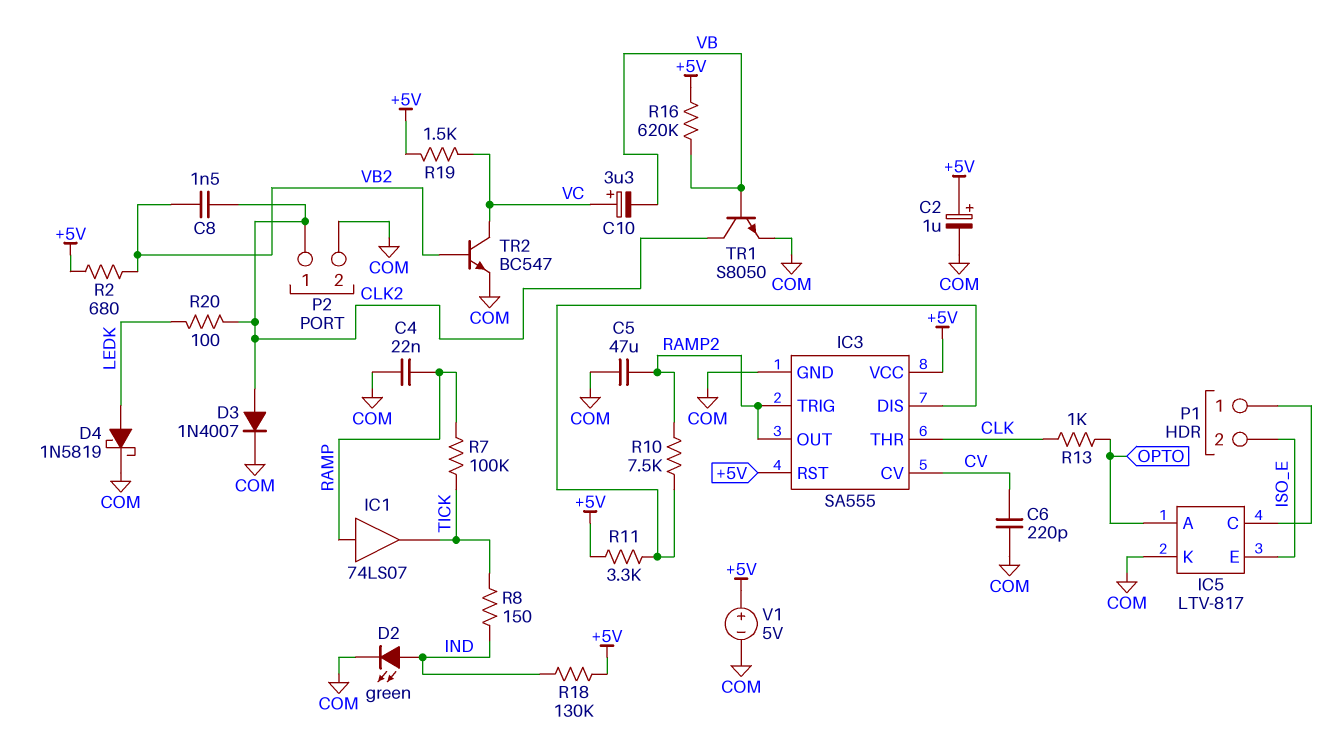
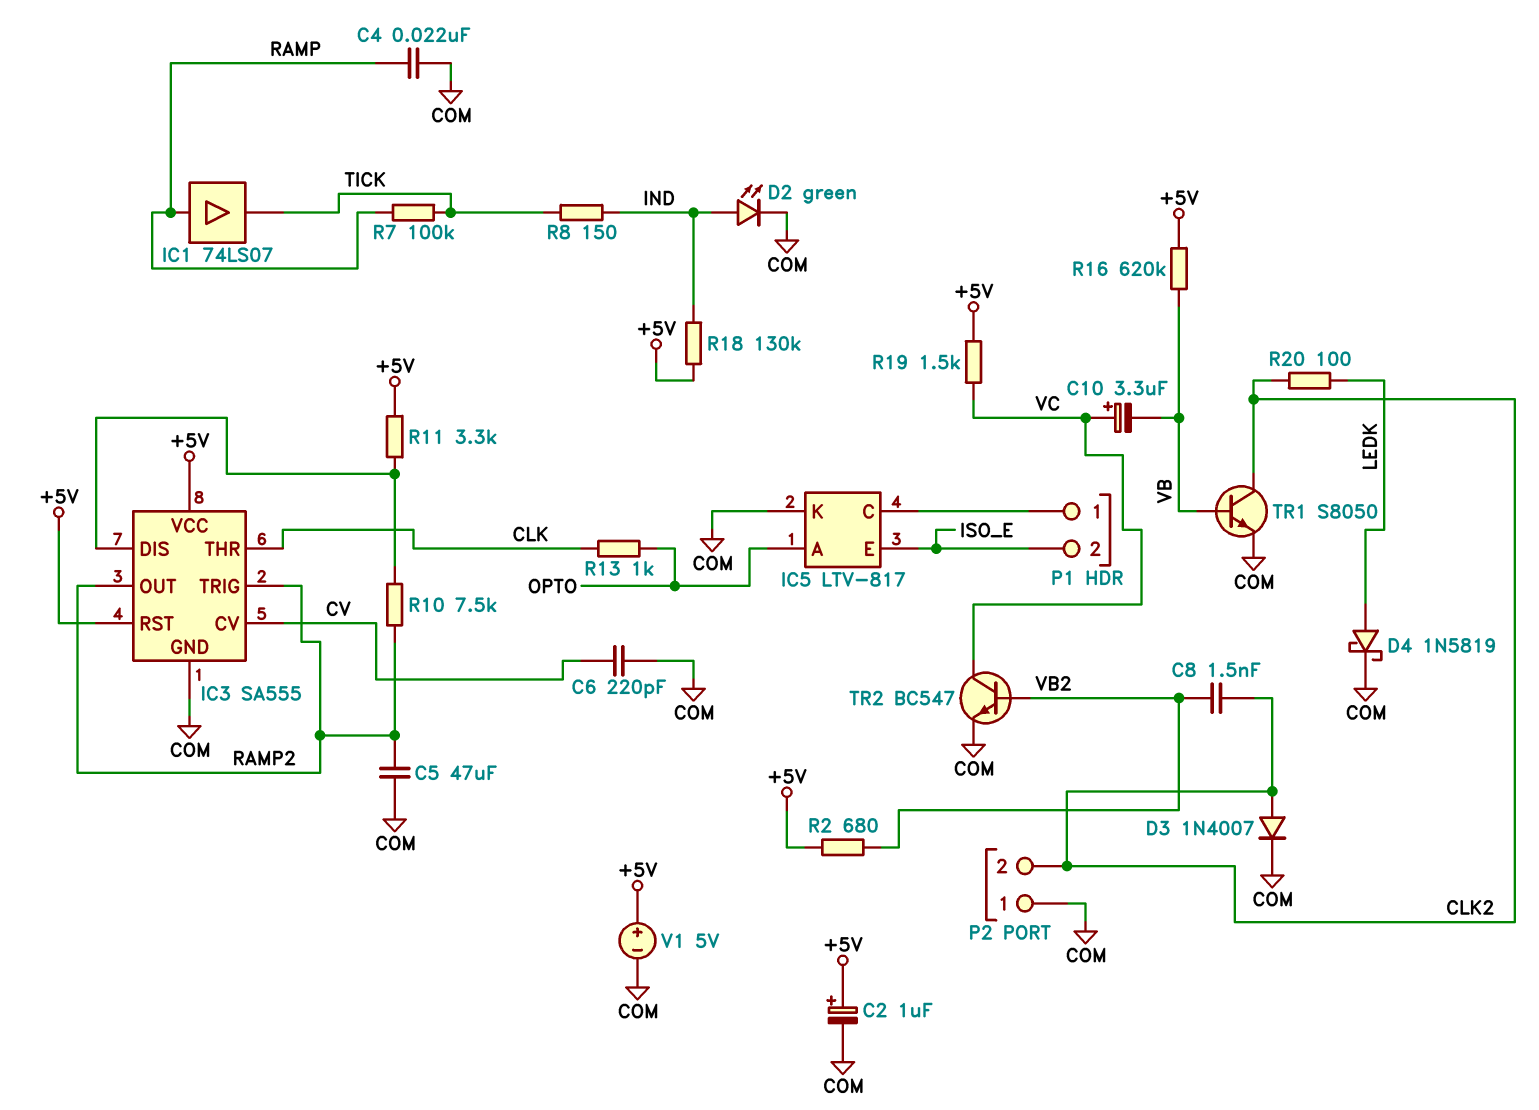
P2 pin 1: CLK2 -> COM
P2 pin 2: COM -> CLK2

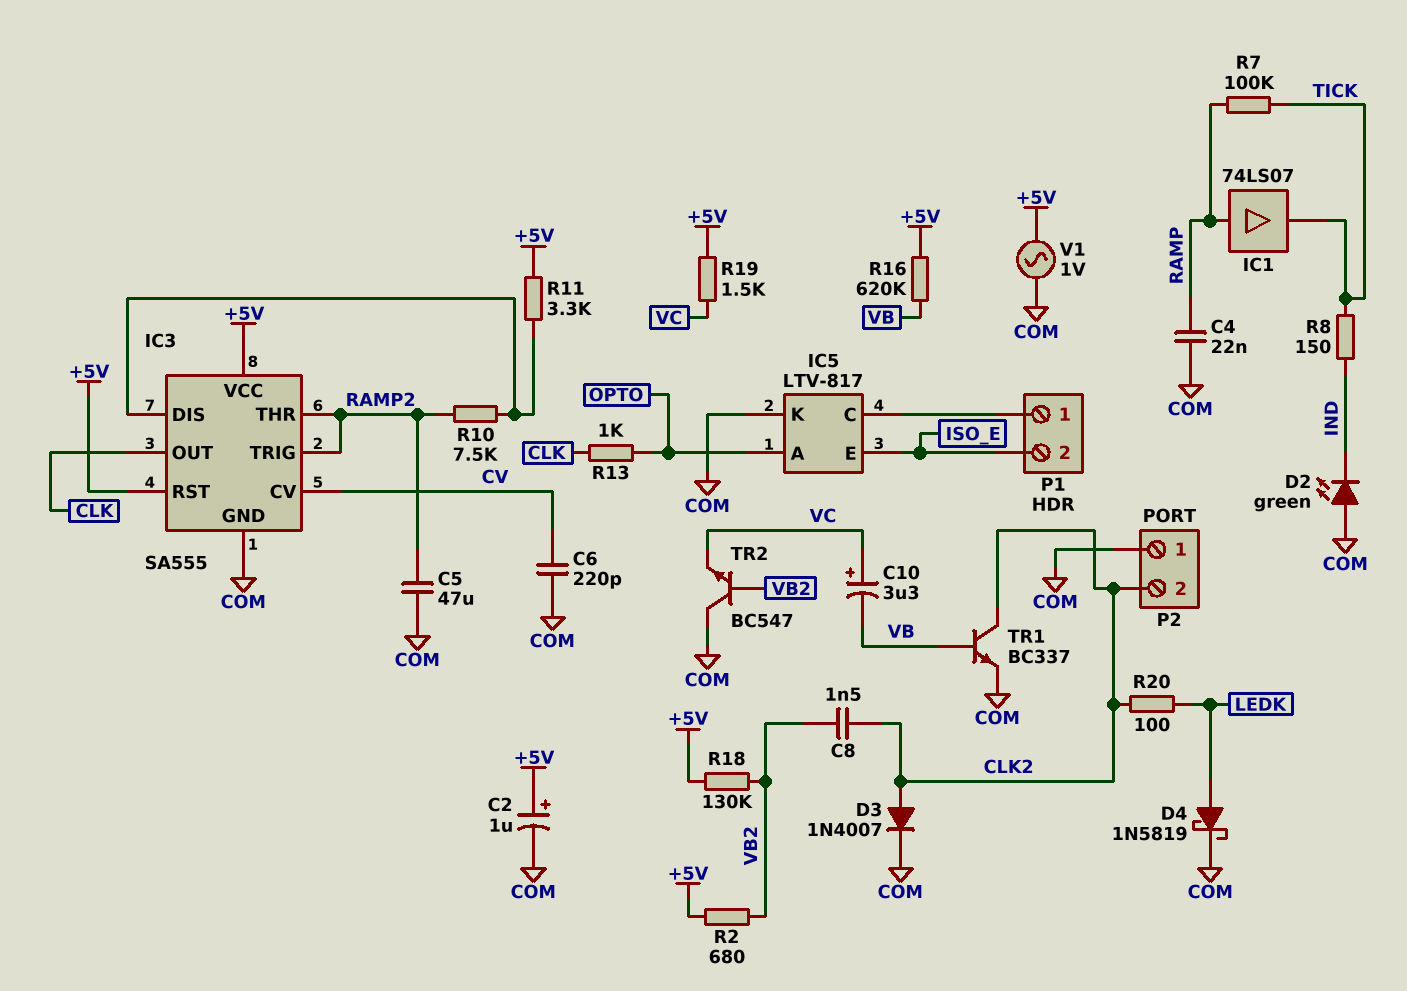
D2: LED green (A IND, K COM) -> LED green (A COM, K IND)
IC3 pin OUT: RAMP2 -> CLK
IC3 pin THR: CLK -> RAMP2
R18: 130k (+5V, IND) -> 130k (+5V, VB2)
TR1: NPN S8050 (B VB, C CLK2, E COM) -> NPN BC337 (B VB, C CLK2, E COM)
TR2: NPN BC547 (B VB2, C VC, E COM) -> NPN BC547 (B VB2, C COM, E VC)
V1: 5V (plus +5V, minus COM) -> AC 1V (+5V, COM)

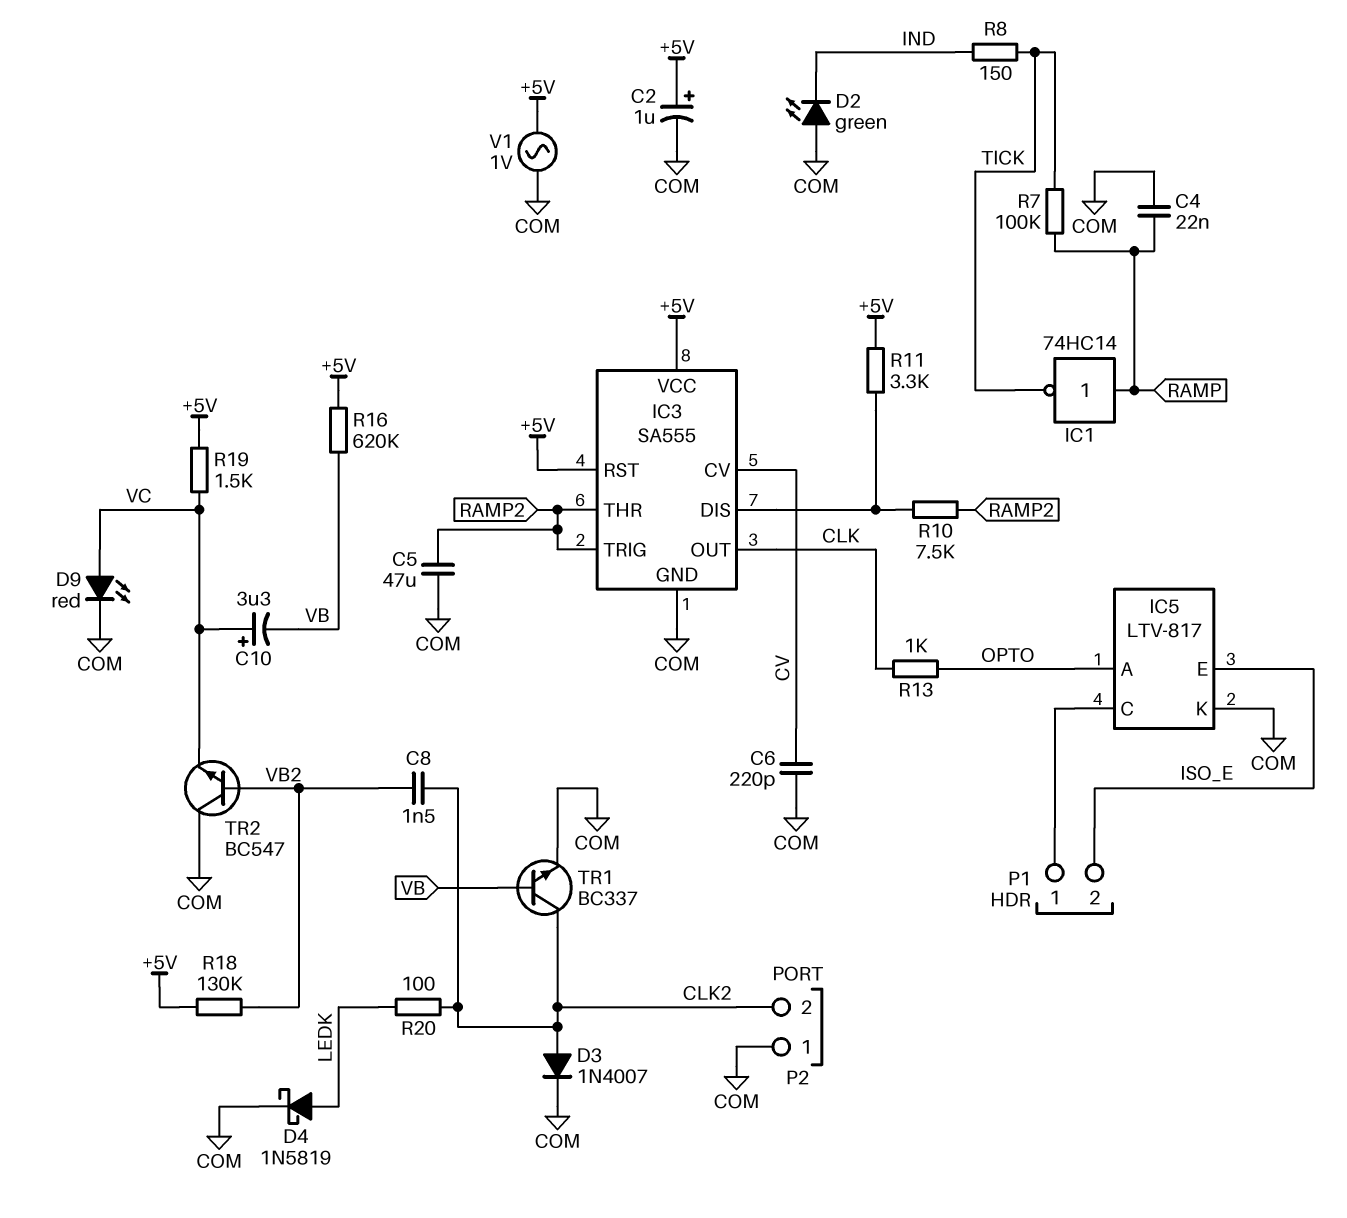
D9: none -> LED red (A VC, K COM)
IC1: buffer 74LS07 (in RAMP, out TICK) -> NOT 74HC14 (in RAMP, out TICK)
R2: 680 (+5V, VB2) -> none

